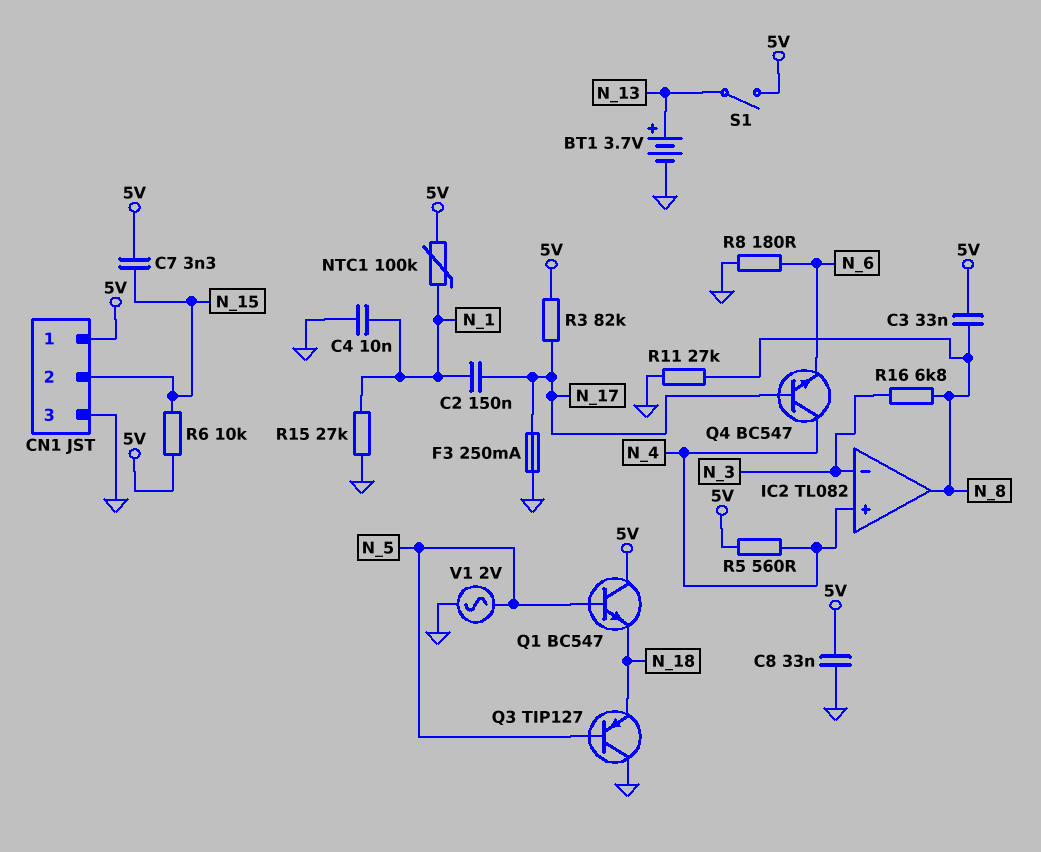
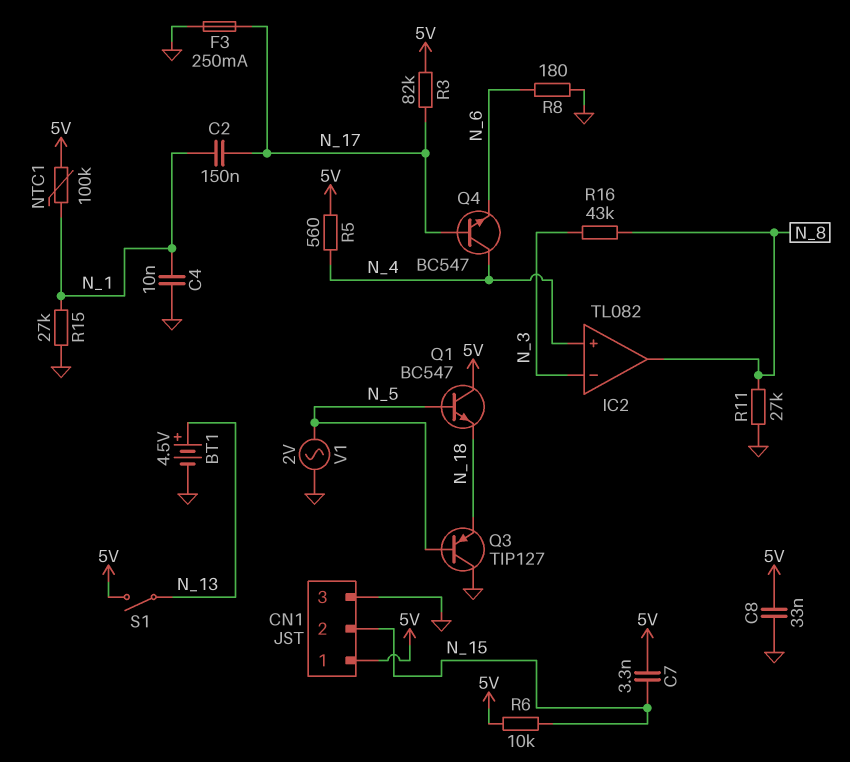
BT1: 3.7V (plus N_13, minus GND) -> 4.5V (plus N_13, minus GND)
C3: 33nF (5V, N_8) -> none
R16: 6.8k (N_3, N_8) -> 43k (N_3, N_8)

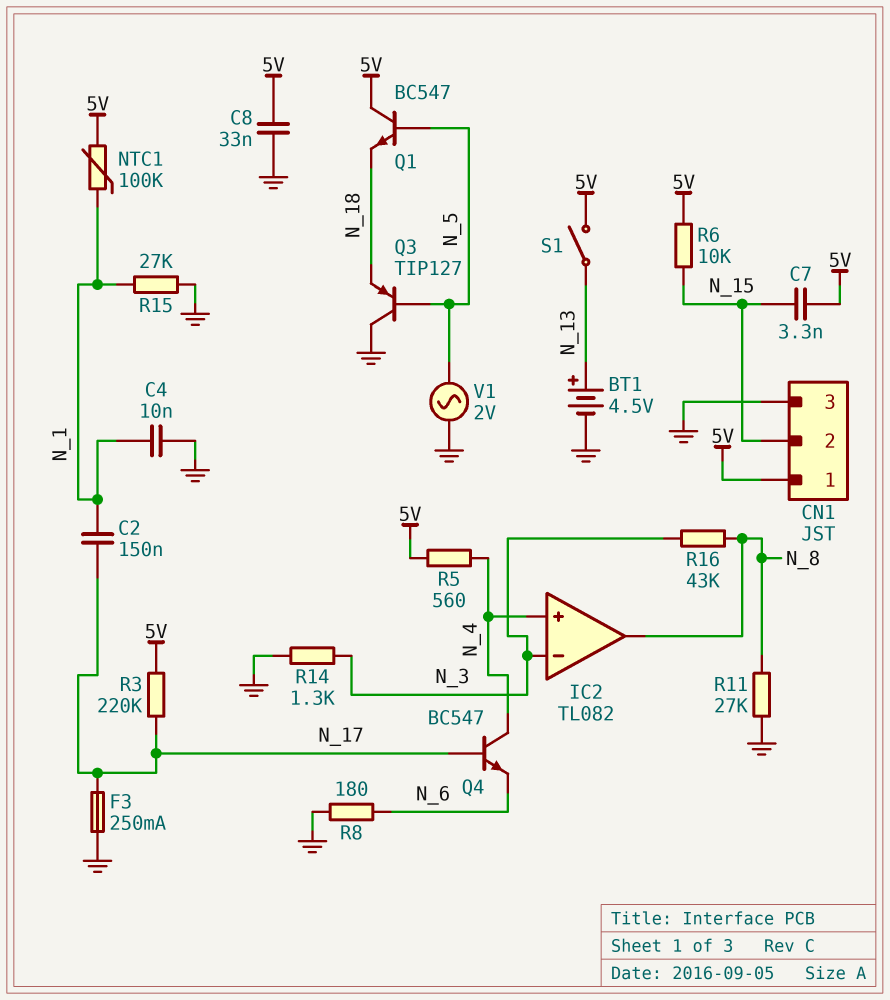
R3: 82k (5V, N_17) -> 220k (5V, N_17)
R14: none -> 1.3k (GND, N_3)

